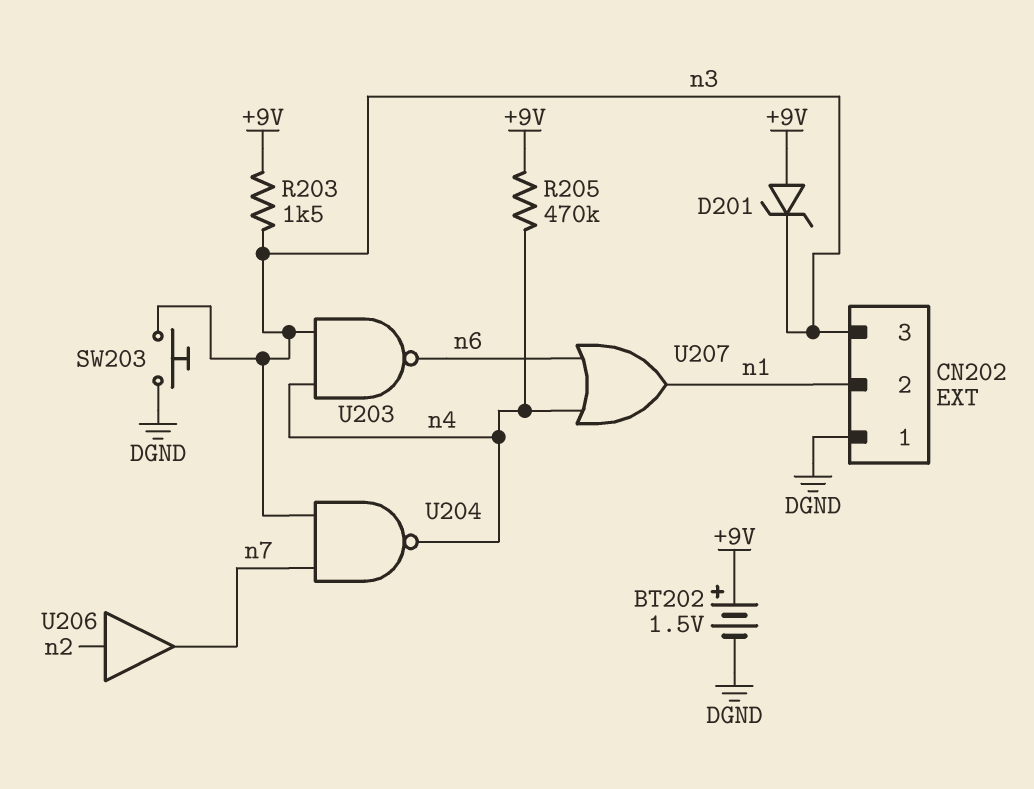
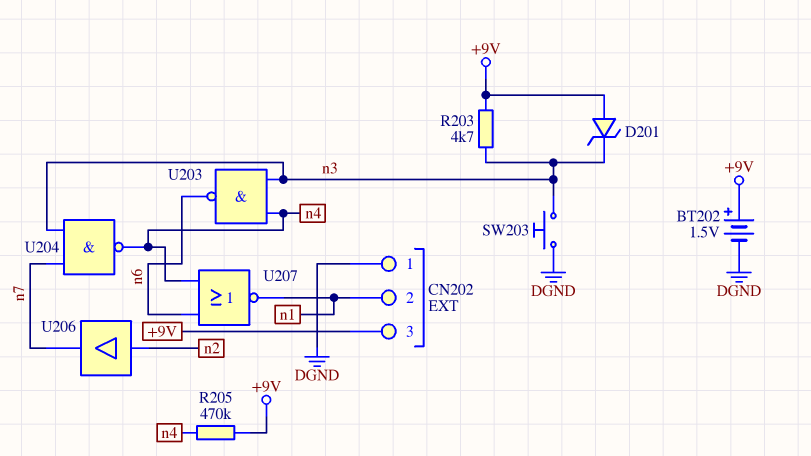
CN202 pin 3: n3 -> +9V
R203: 1.5k (+9V, n3) -> 4.7k (+9V, n3)
U207: OR (in n4, in n6, out n1) -> NOR (in n4, in n6, out n1)

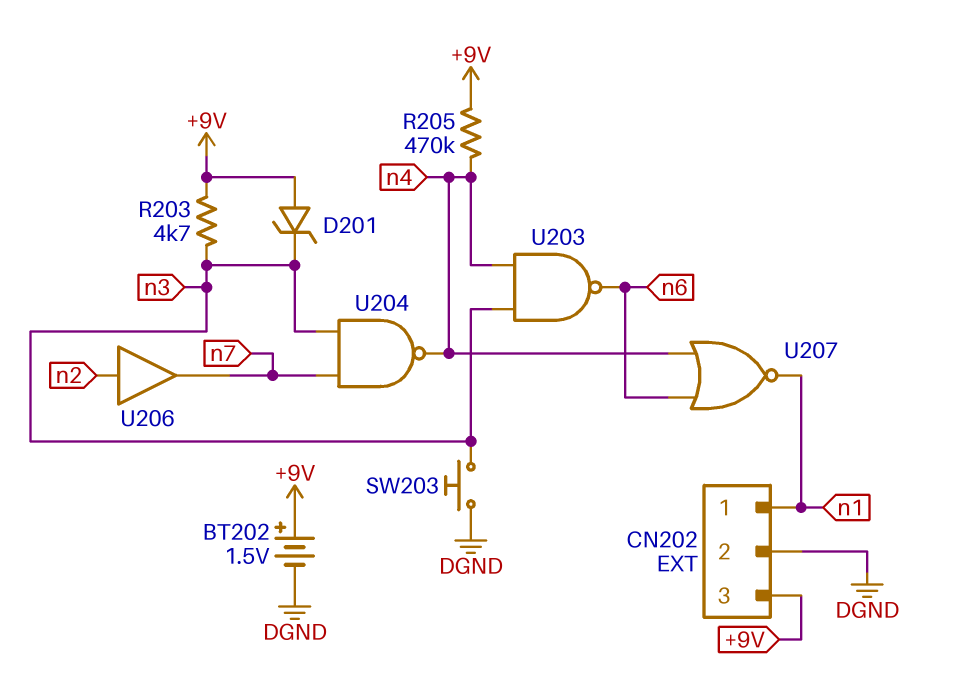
CN202 pin 1: DGND -> n1
CN202 pin 2: n1 -> DGND

